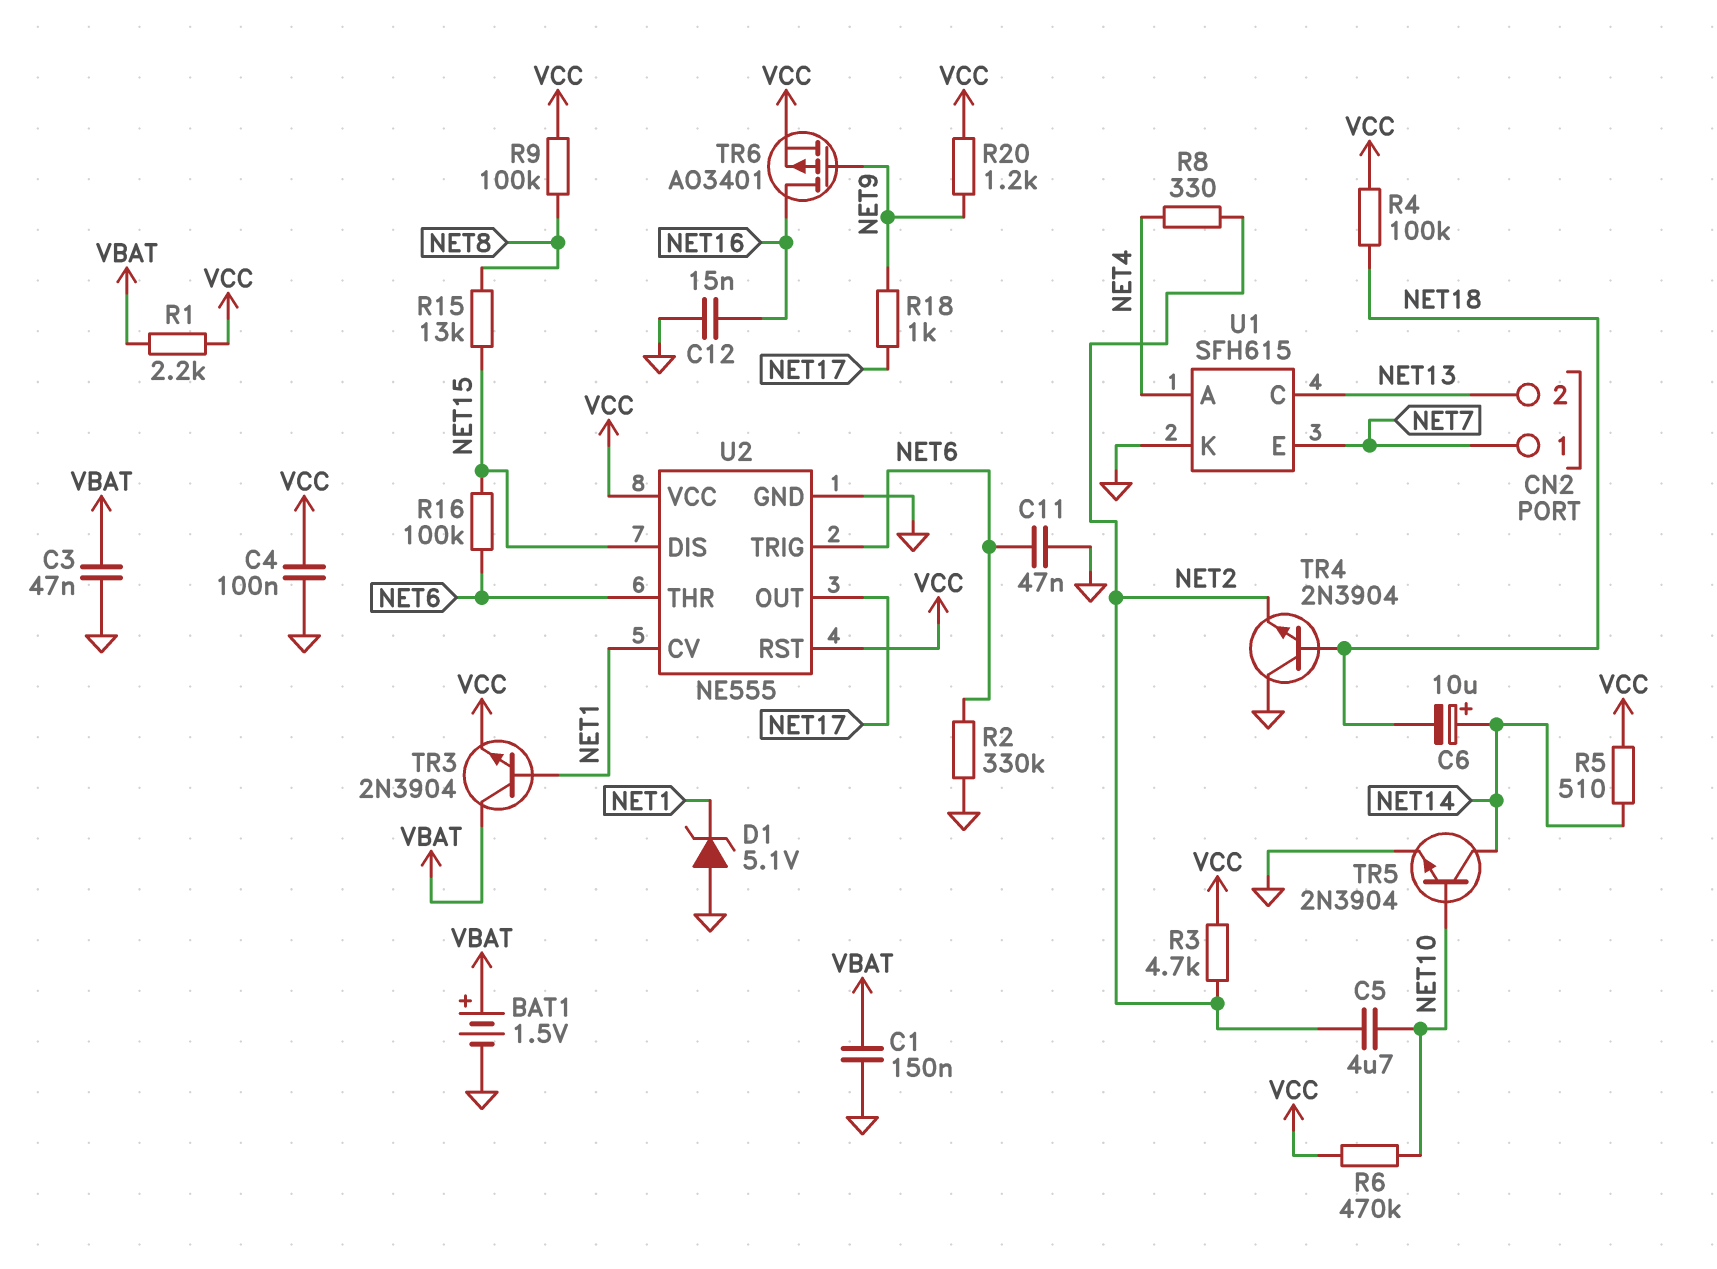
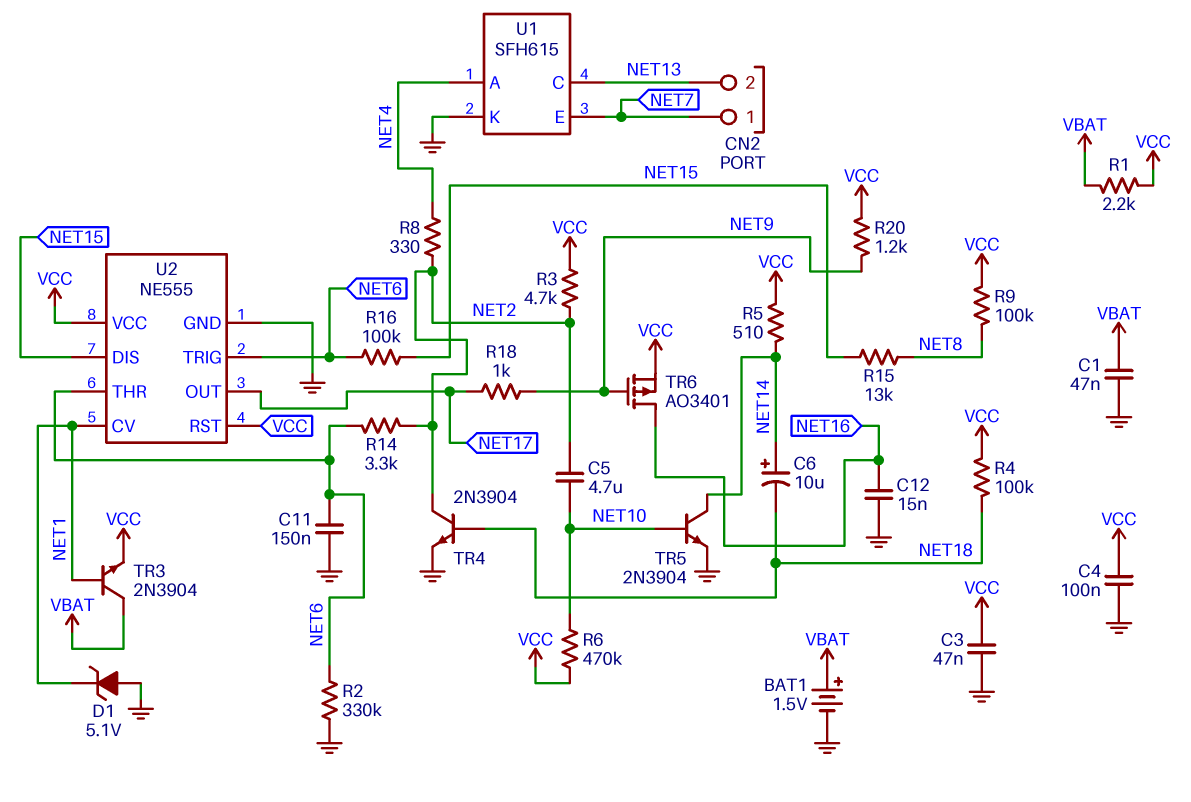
C1: 150nF (GND, VBAT) -> 47nF (GND, VBAT)
C3: 47nF (GND, VBAT) -> 47nF (GND, VCC)
C11: 47nF (GND, NET6) -> 150nF (GND, NET6)
R14: none -> 3.3k (NET2, NET6)
TR4: NPN 2N3904 (B NET18, C GND, E NET2) -> NPN 2N3904 (B NET18, C NET2, E GND)

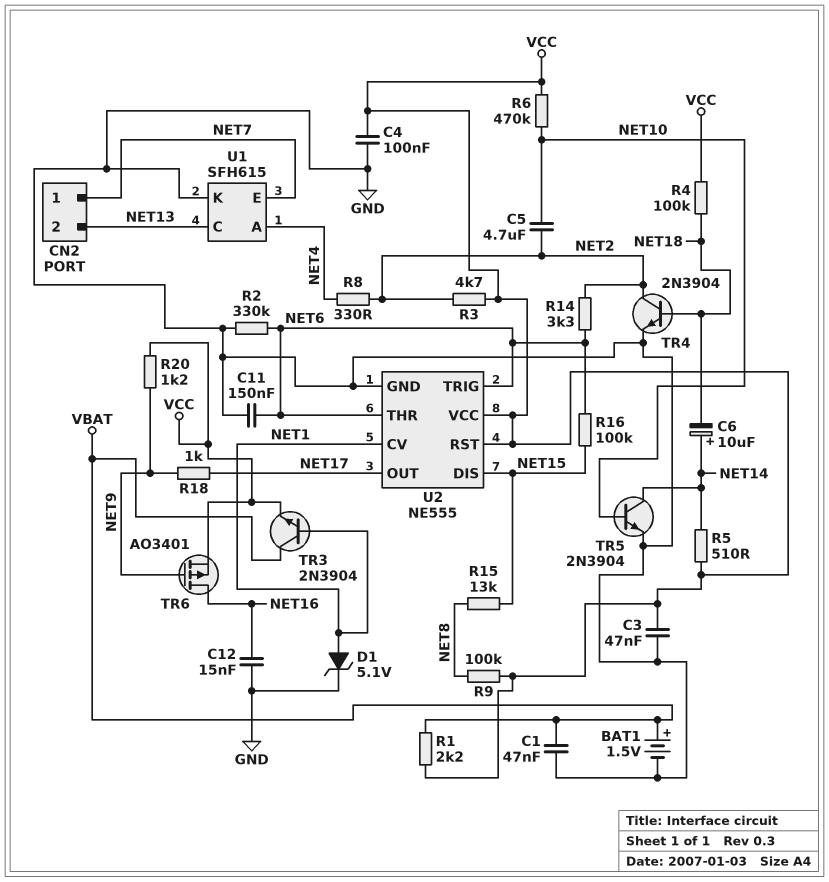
D1: zener 5.1V (A GND, K NET1) -> zener 5.1V (A NET1, K GND)

